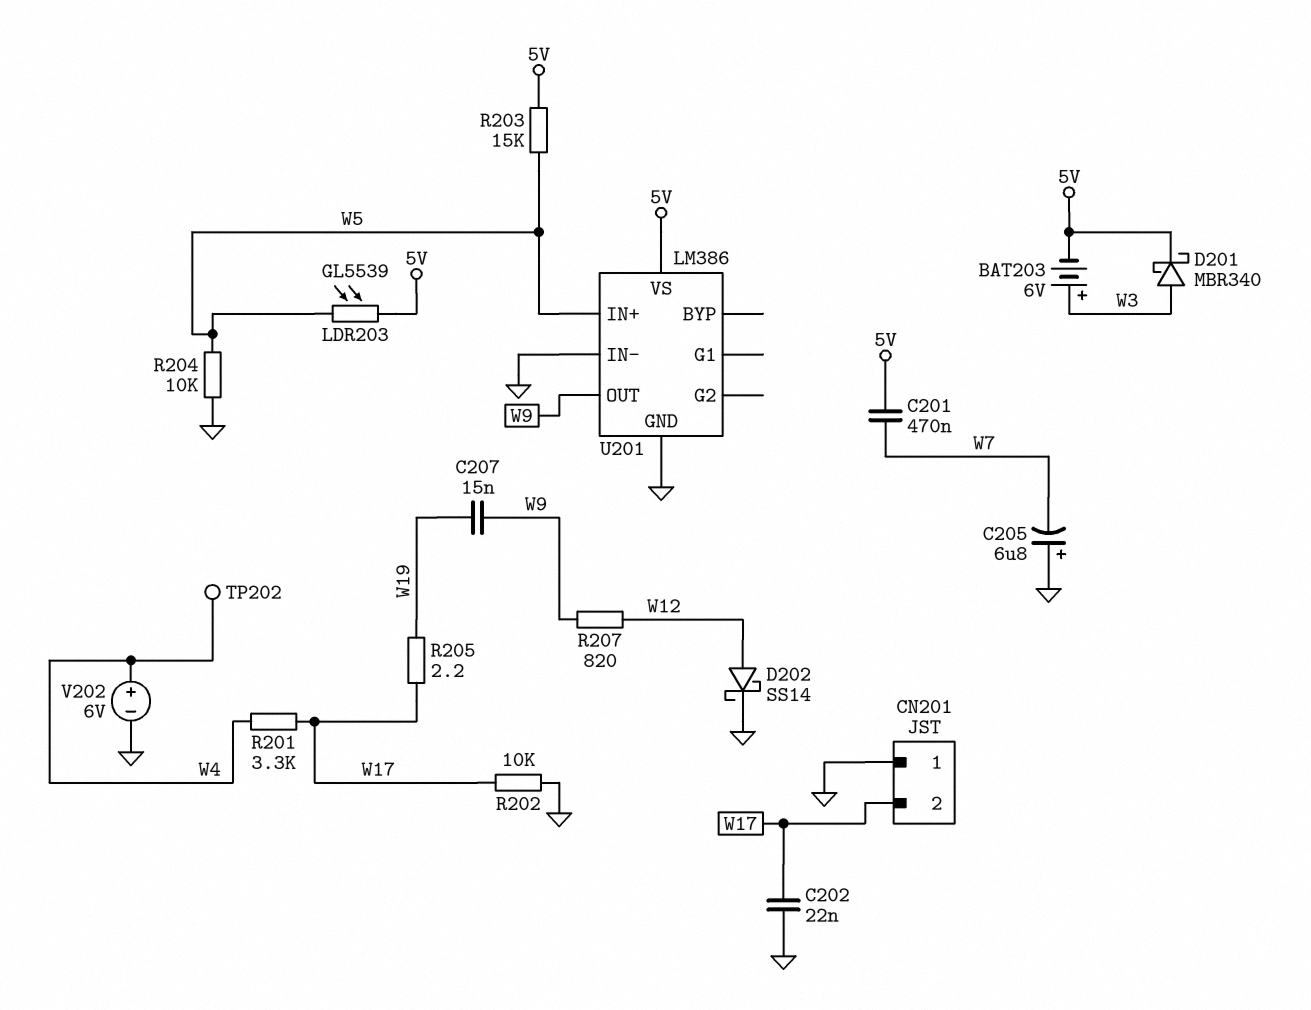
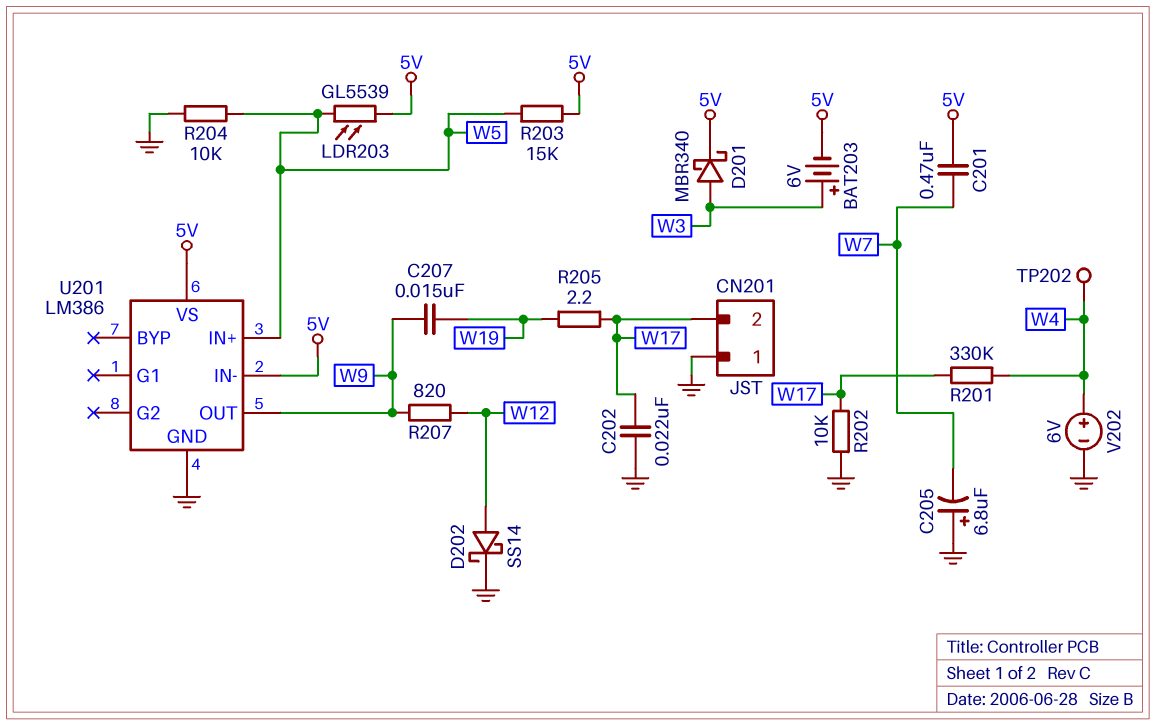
R201: 3.3k (W4, W17) -> 330k (W4, W17)
U201 pin IN-: GND -> 5V

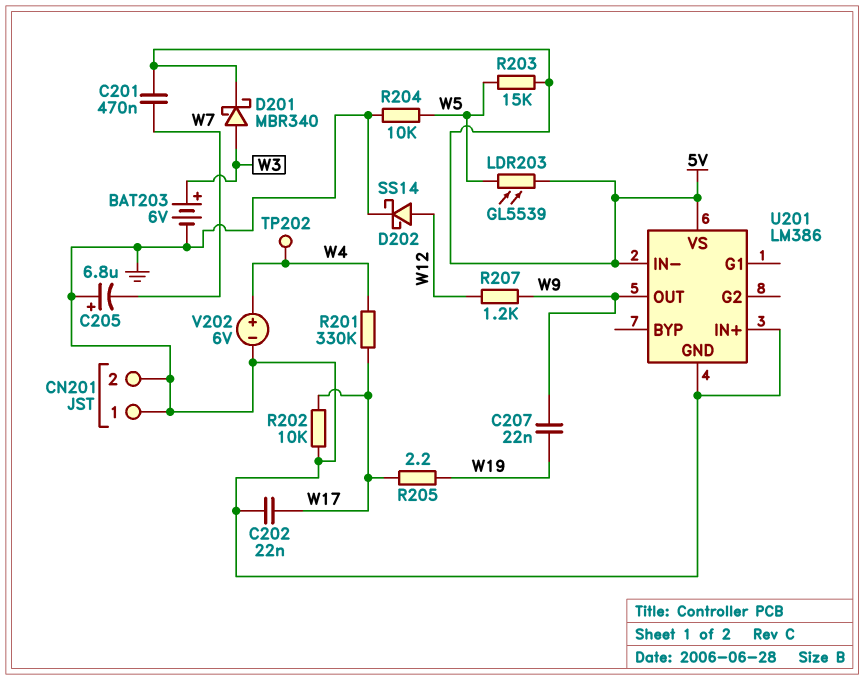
BAT203: 6V (plus W3, minus 5V) -> 6V (plus W3, minus GND)
C207: 15nF (W9, W19) -> 22nF (W9, W19)
CN201 pin 2: W17 -> GND
R207: 820 (W9, W12) -> 1.2k (W9, W12)
U201 pin IN+: W5 -> GND

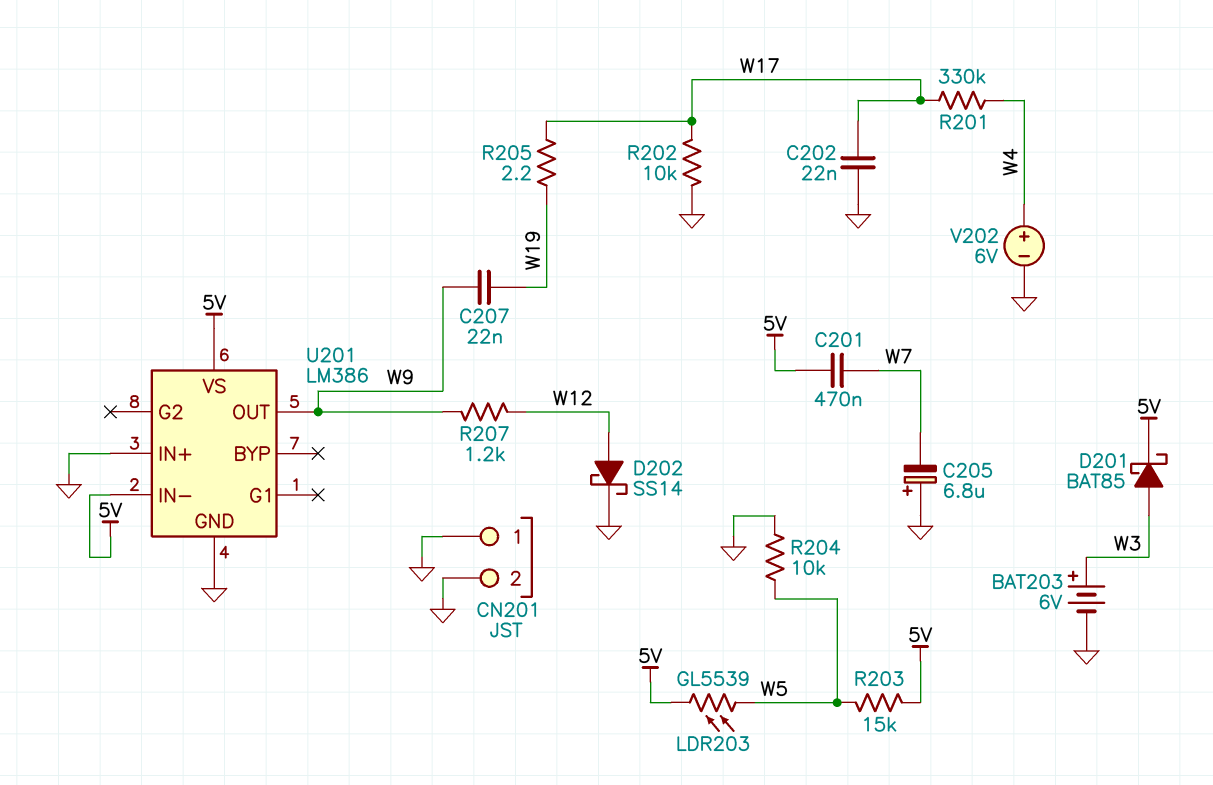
D201: schottky MBR340 (A W3, K 5V) -> schottky BAT85 (A W3, K 5V)
TP202: test point (W4) -> none

